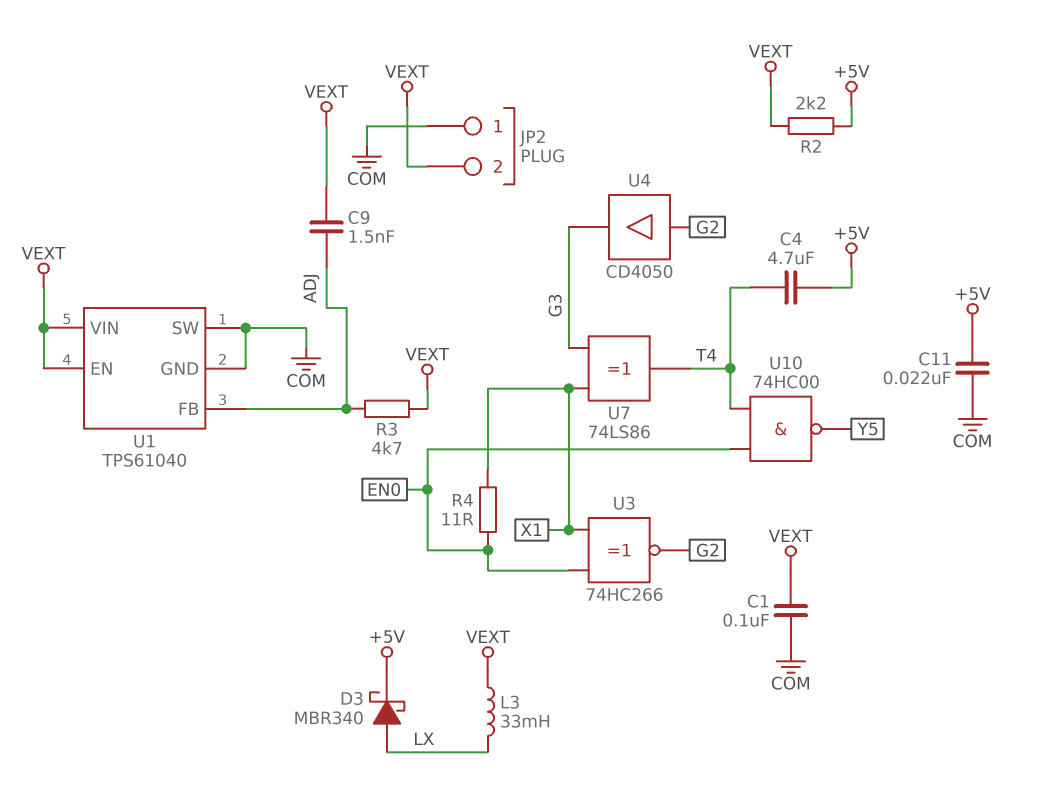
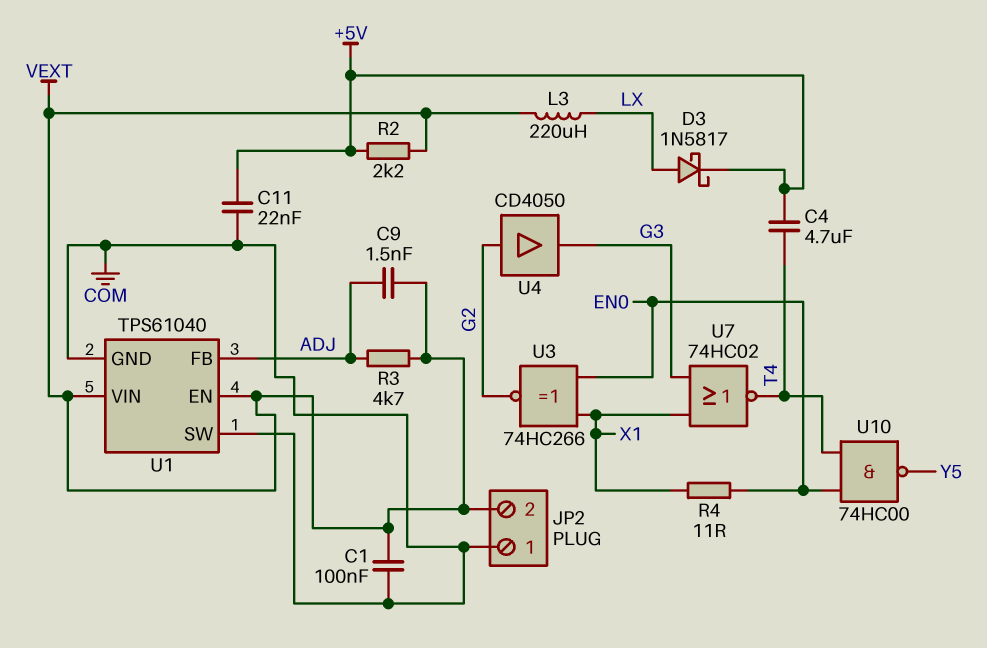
D3: schottky MBR340 (A LX, K +5V) -> schottky 1N5817 (A LX, K +5V)
L3: 33mH (LX, VEXT) -> 220uH (LX, VEXT)
U7: XOR 74LS86 (in G3, in X1, out T4) -> NOR 74HC02 (in G3, in X1, out T4)

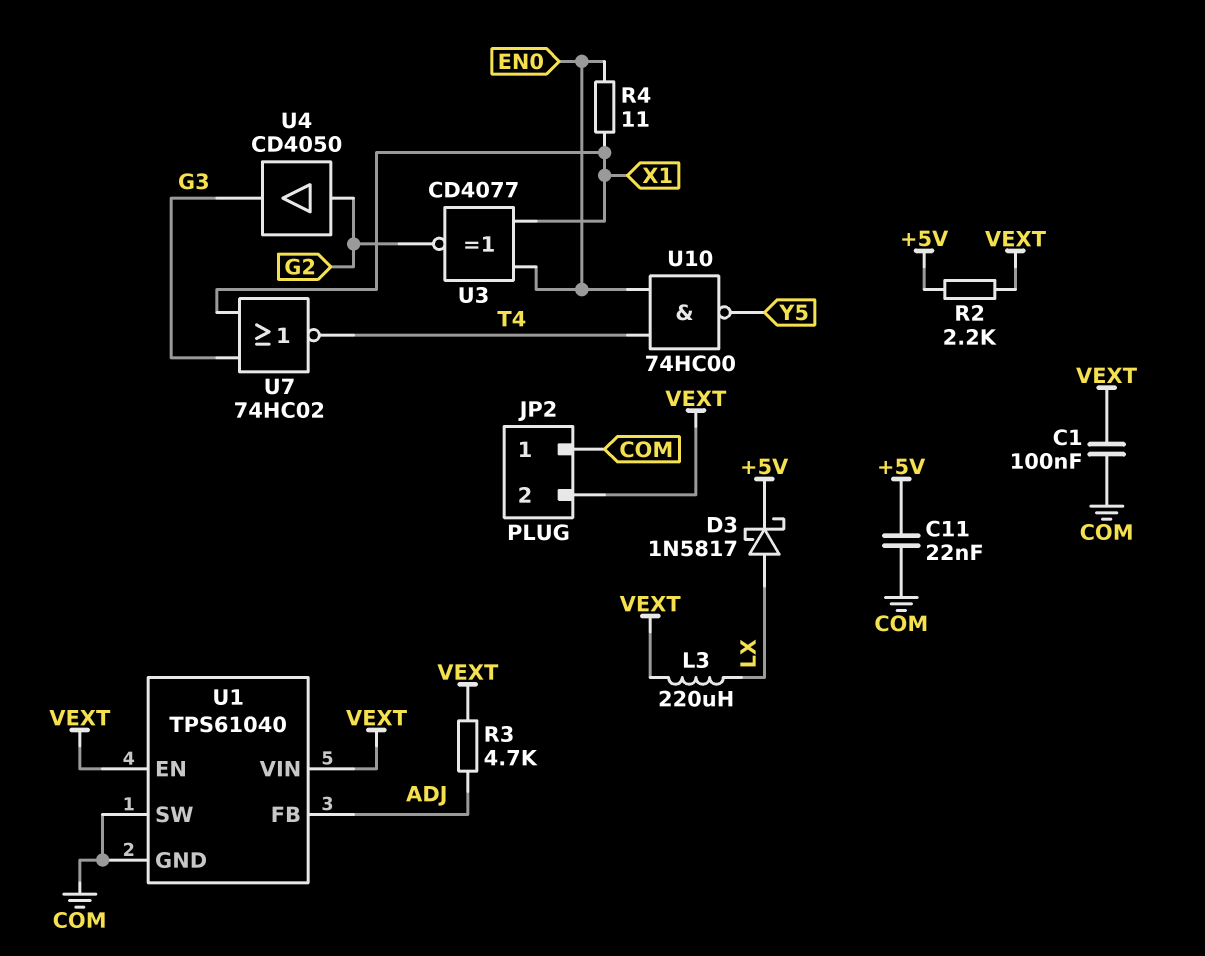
C4: 4.7uF (+5V, T4) -> none
C9: 1.5nF (ADJ, VEXT) -> none
U3: XNOR 74HC266 (in EN0, in X1, out G2) -> XNOR CD4077 (in EN0, in X1, out G2)

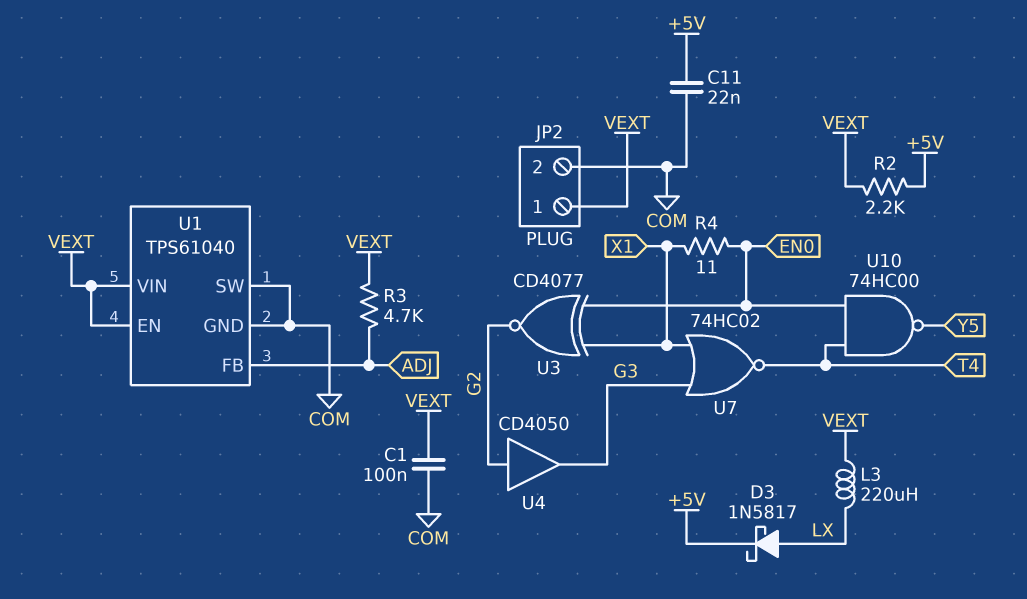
JP2 pin 1: COM -> VEXT
JP2 pin 2: VEXT -> COM

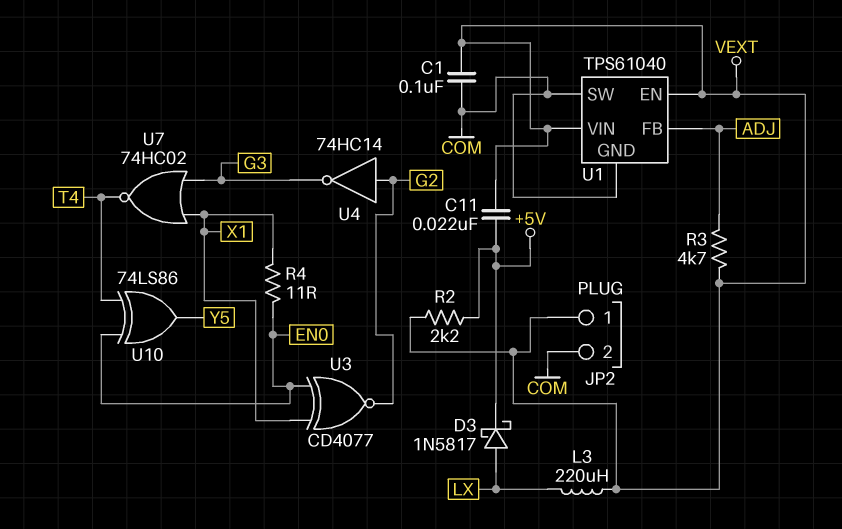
C11: 22nF (+5V, COM) -> 22nF (+5V, VEXT)
U4: buffer CD4050 (in G2, out G3) -> NOT 74HC14 (in G2, out G3)
U10: NAND 74HC00 (in EN0, in T4, out Y5) -> XOR 74LS86 (in EN0, in T4, out Y5)

